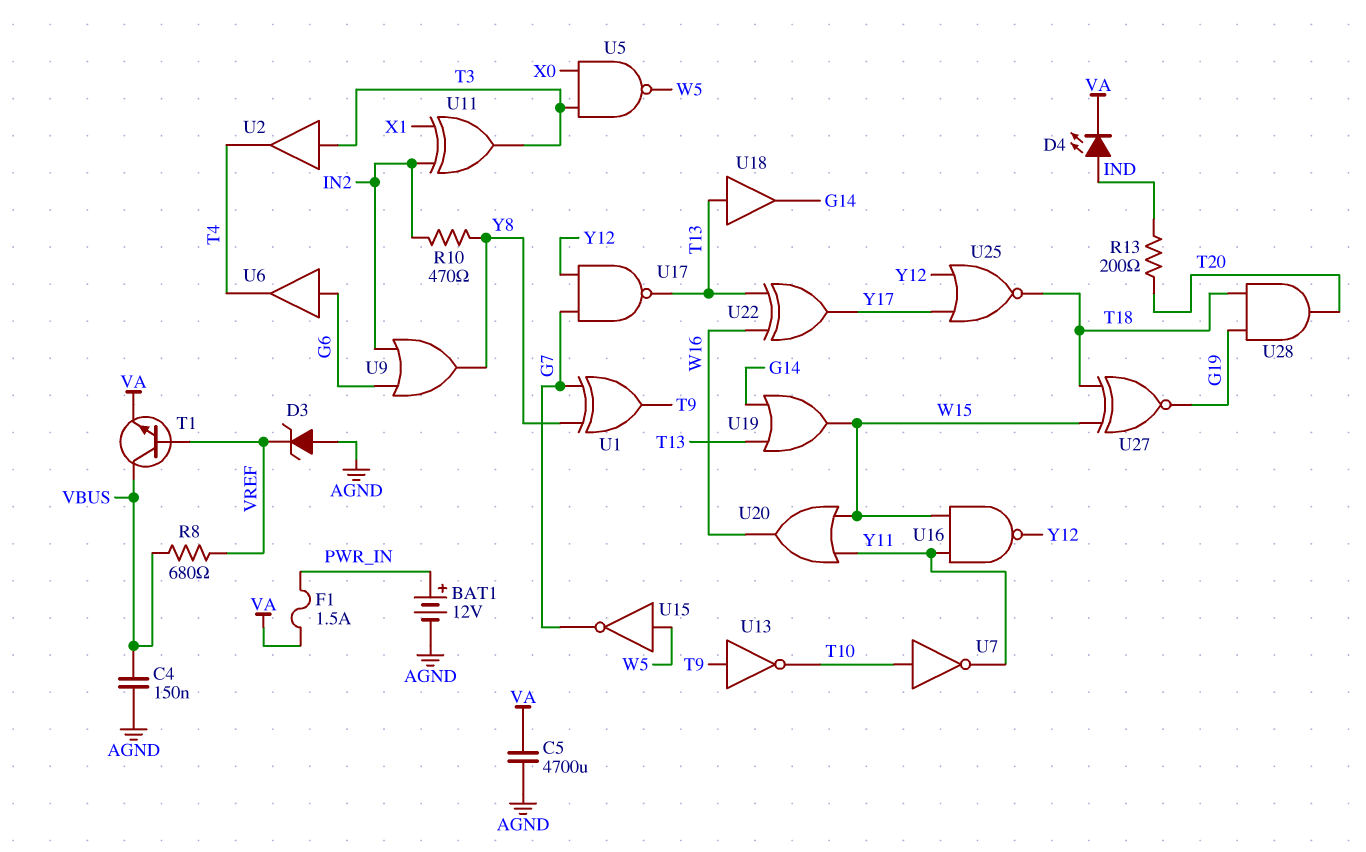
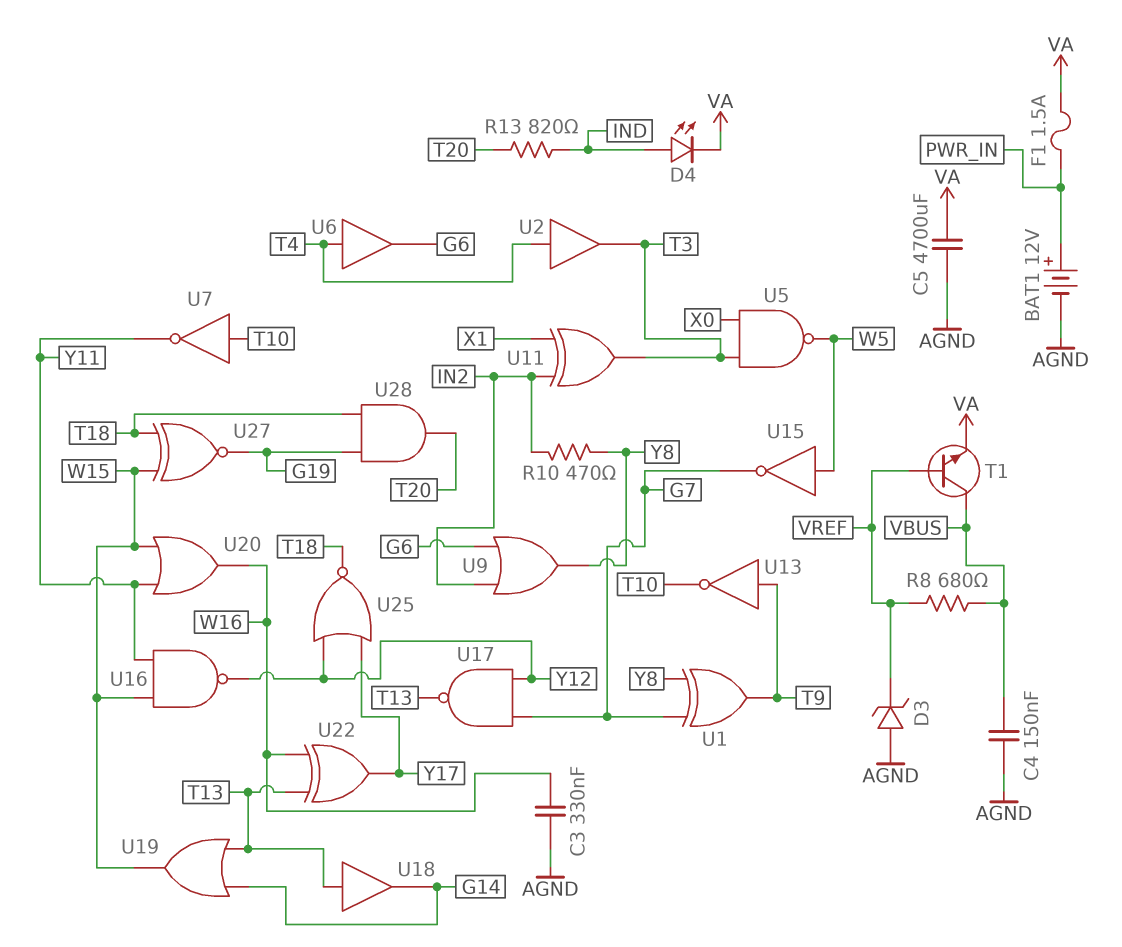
C3: none -> 330nF (AGND, W16)
R13: 200 (IND, T20) -> 820 (IND, T20)
U2: buffer (in T3, out T4) -> buffer (in T4, out T3)
U6: buffer (in G6, out T4) -> buffer (in T4, out G6)

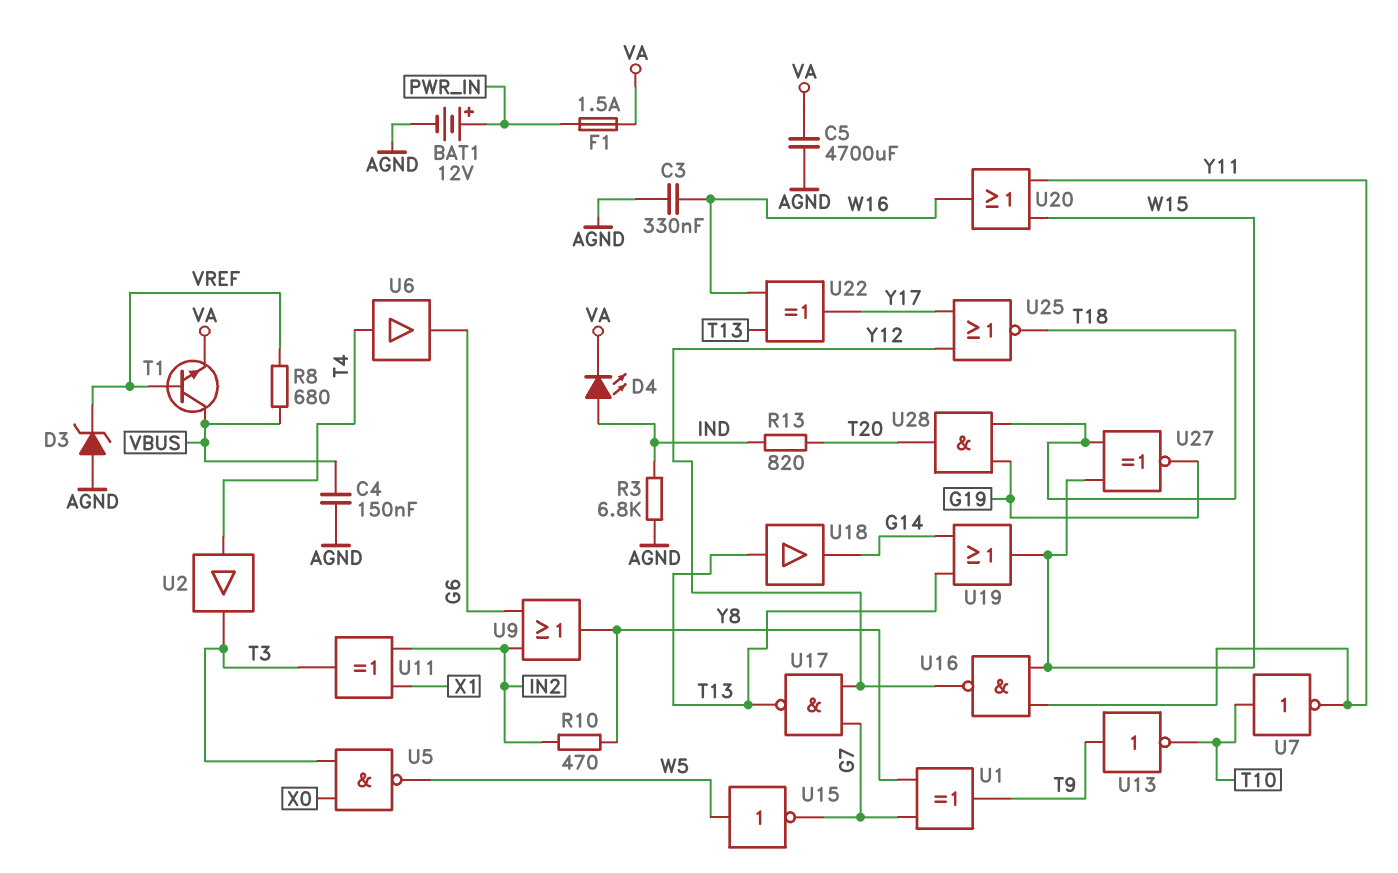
R3: none -> 6.8k (AGND, IND)

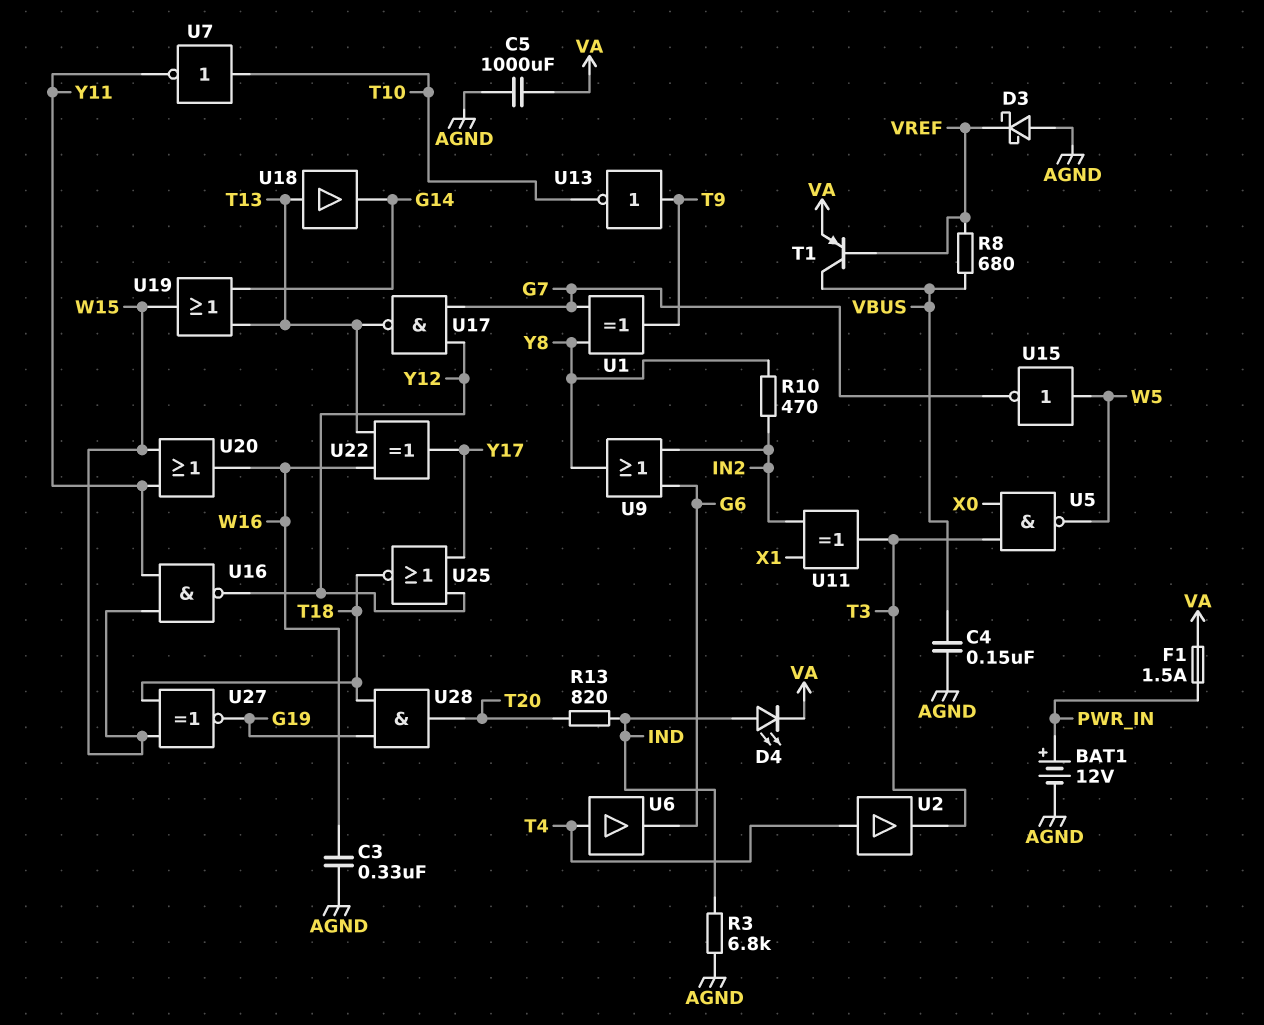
C5: 4700uF (AGND, VA) -> 1000uF (AGND, VA)
D3: zener (A AGND, K VREF) -> schottky (A AGND, K VREF)
T1: NPN (B VREF, C VBUS, E VA) -> PNP (B VREF, C VBUS, E VA)

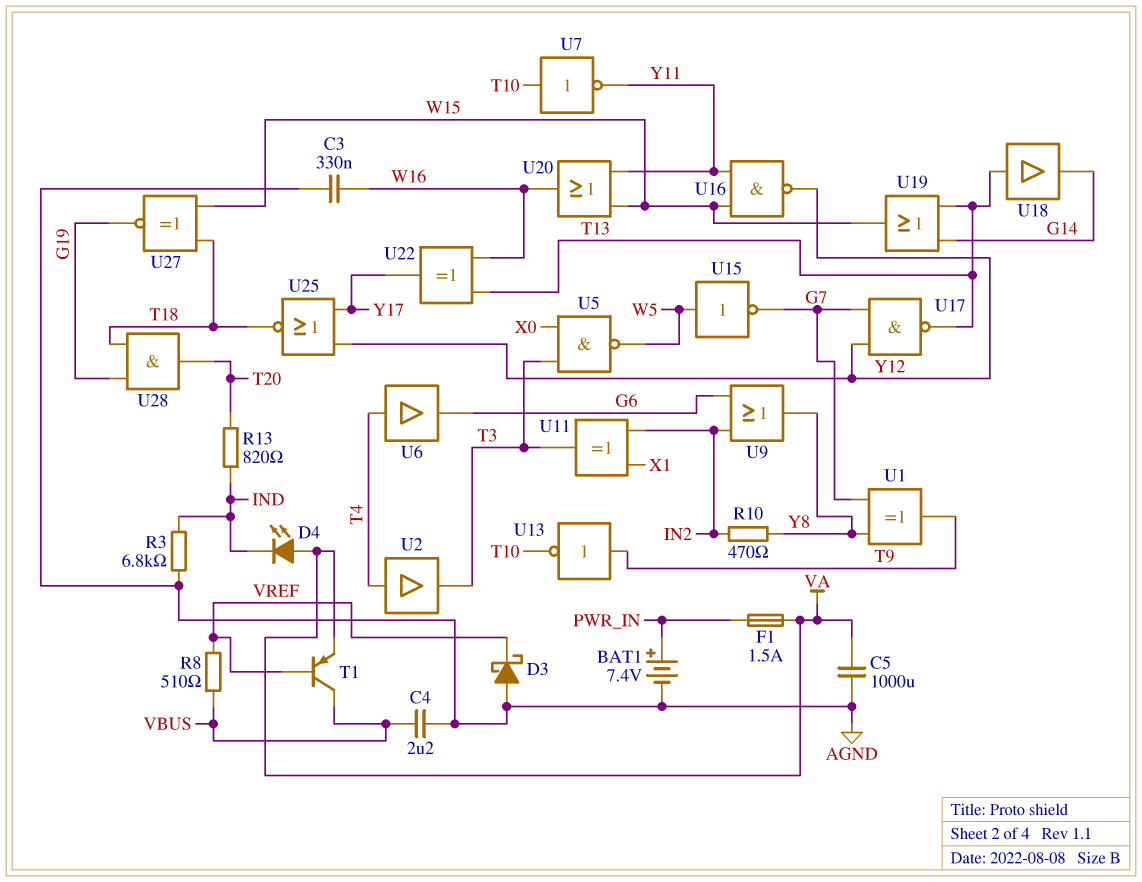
BAT1: 12V (plus PWR_IN, minus AGND) -> 7.4V (plus PWR_IN, minus AGND)
C4: 150nF (AGND, VBUS) -> 2.2uF (AGND, VBUS)
D4: LED (A IND, K VA) -> LED (A VA, K IND)
R8: 680 (VBUS, VREF) -> 510 (VBUS, VREF)

